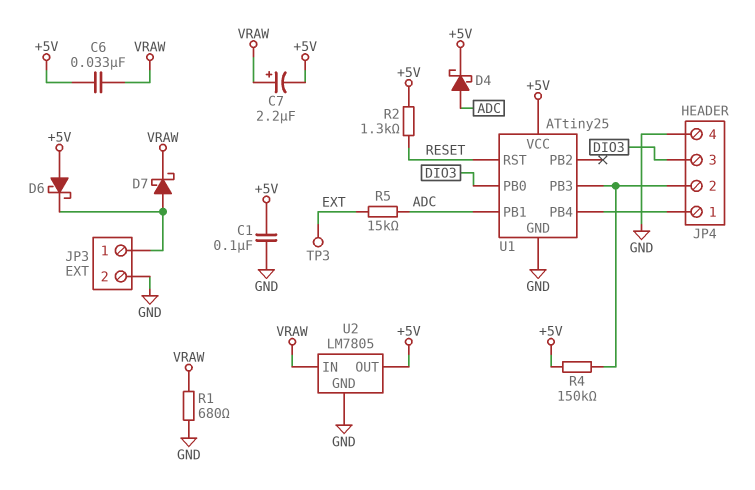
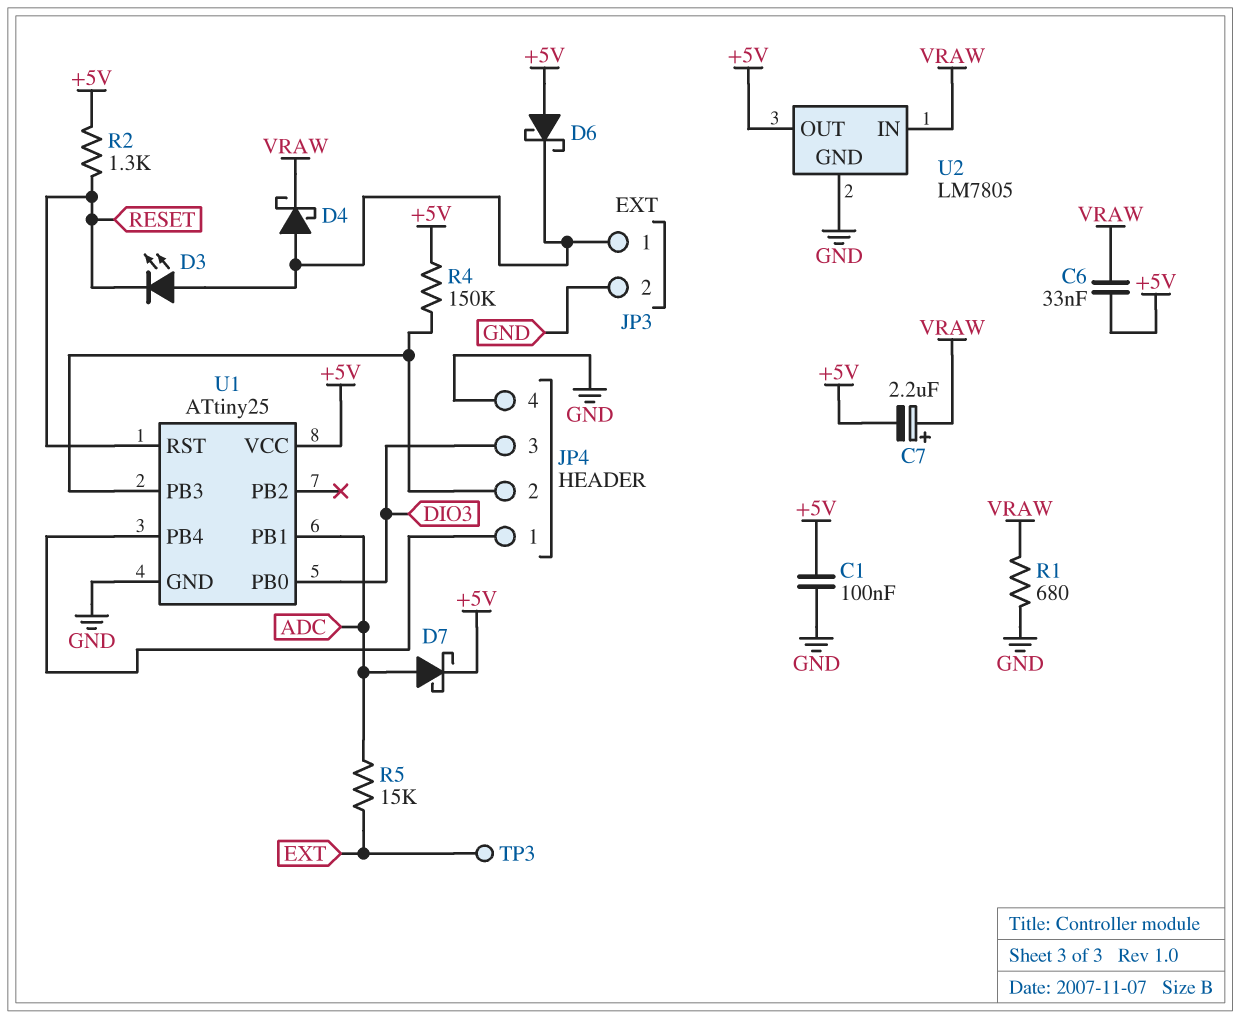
D3: none -> LED (A JP3/1, K RESET)
D4: schottky (A ADC, K +5V) -> schottky (A JP3/1, K VRAW)
D7: schottky (A JP3/1, K VRAW) -> schottky (A ADC, K +5V)

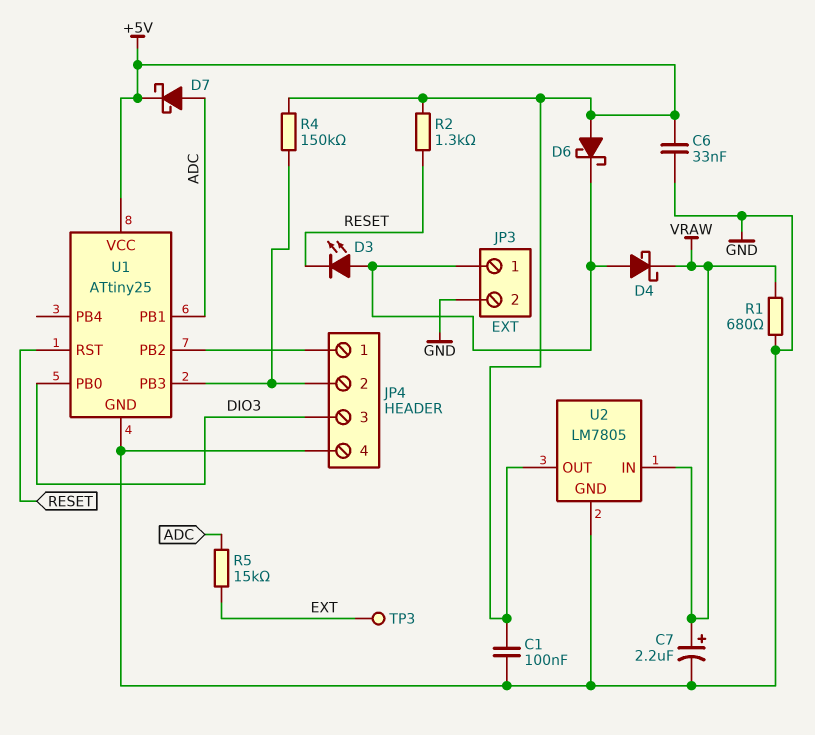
C6: 33nF (+5V, VRAW) -> 33nF (+5V, GND)
C7: 2.2uF (plus VRAW, minus +5V) -> 2.2uF (plus VRAW, minus GND)
U1 pin PB2: none -> JP4/1
U1 pin PB4: JP4/1 -> none

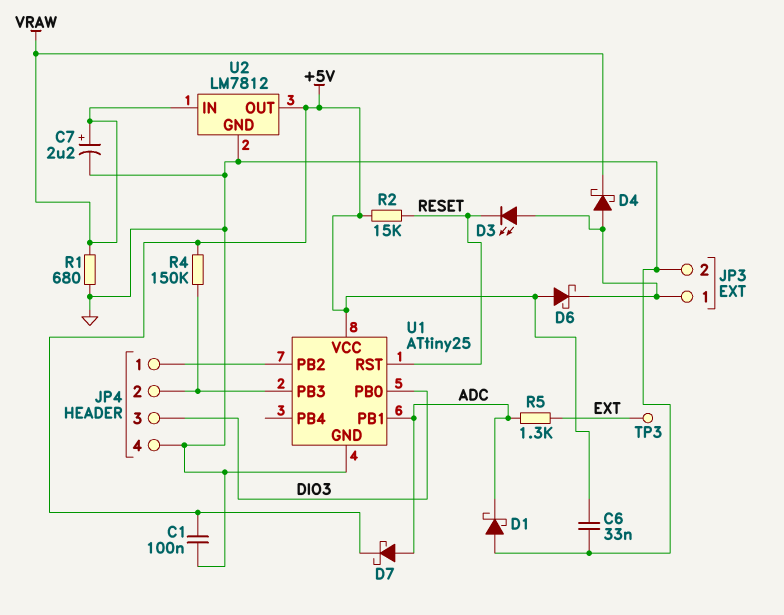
D1: none -> schottky (A GND, K ADC)
R2: 1.3k (+5V, RESET) -> 15k (+5V, RESET)
R5: 15k (ADC, EXT) -> 1.3k (ADC, EXT)
U2: LM7805 -> LM7812

